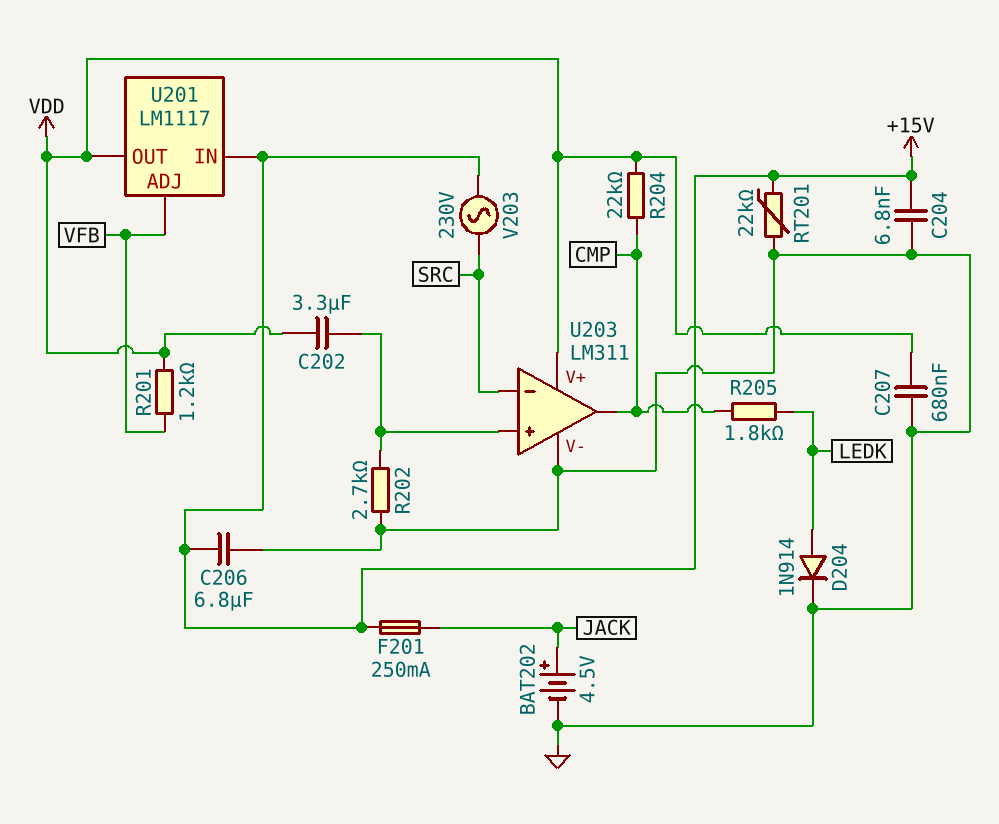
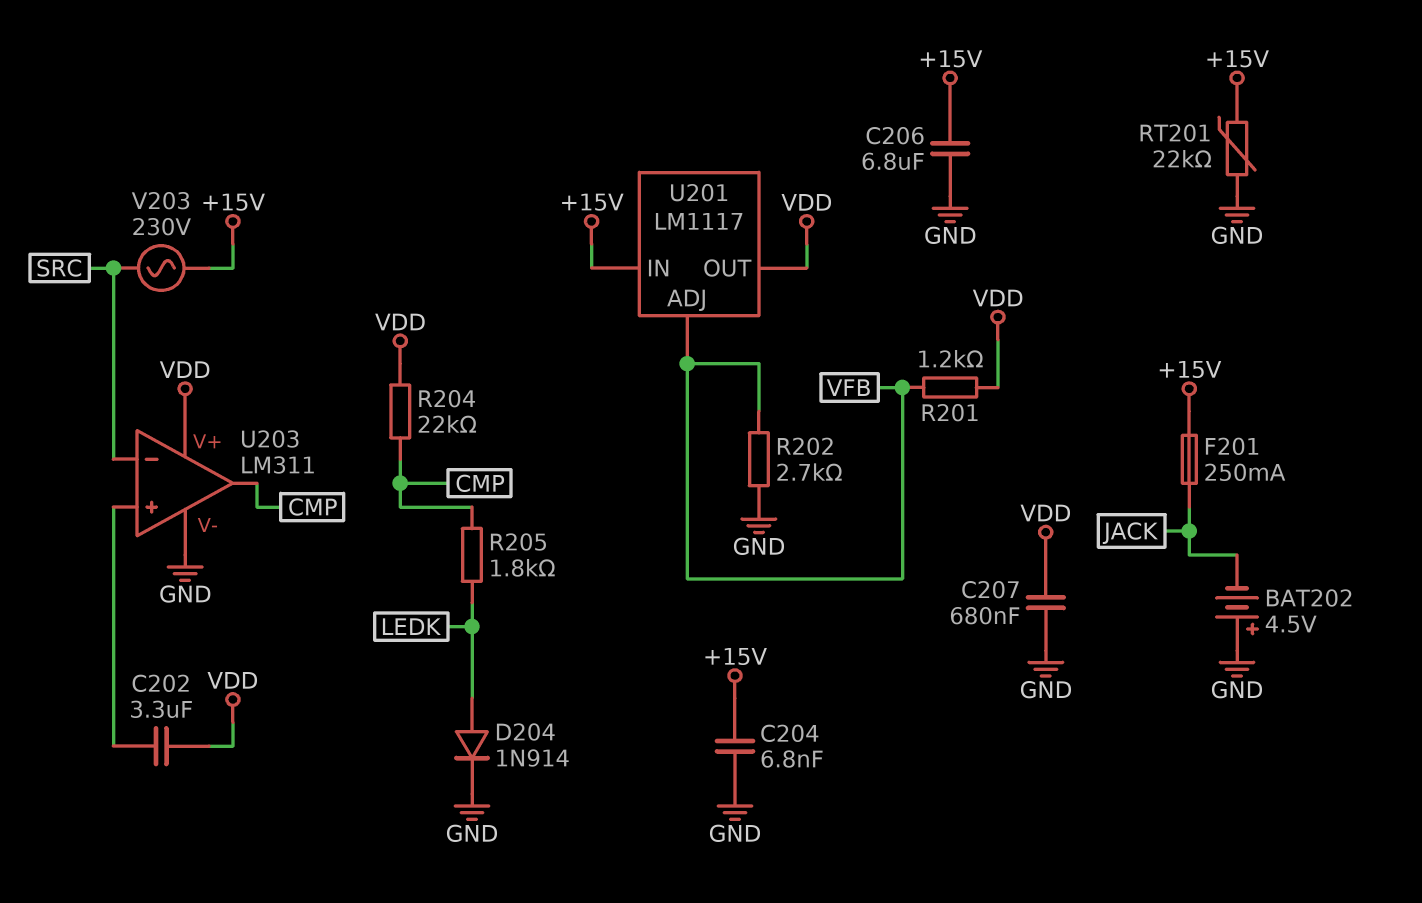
BAT202: 4.5V (plus JACK, minus GND) -> 4.5V (plus GND, minus JACK)
R202: 2.7k (GND, U203/in+) -> 2.7k (GND, VFB)

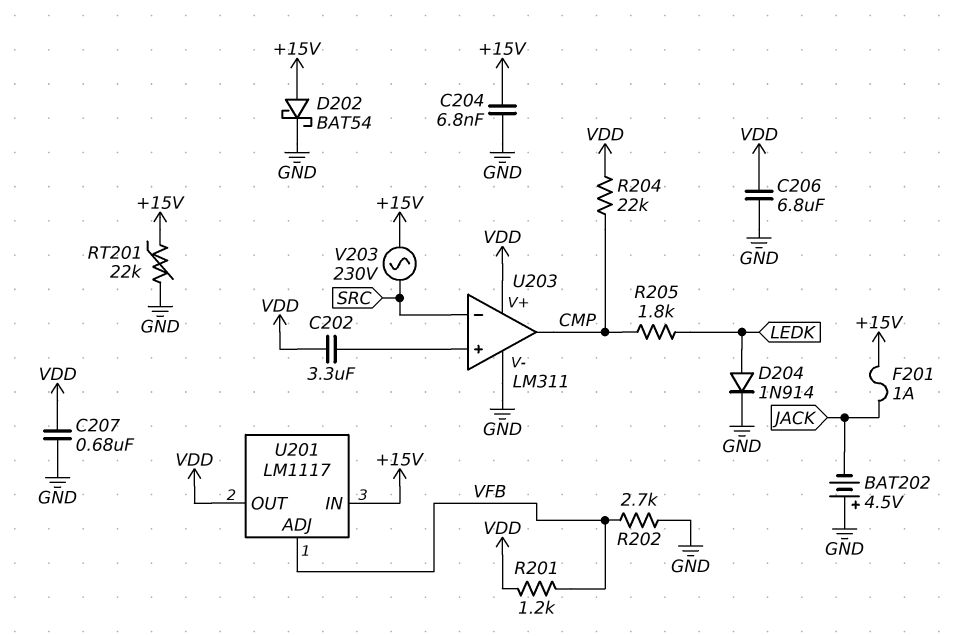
C206: 6.8uF (+15V, GND) -> 6.8uF (GND, VDD)
D202: none -> schottky BAT54 (A +15V, K GND)
F201: 250mA (+15V, JACK) -> 1A (+15V, JACK)

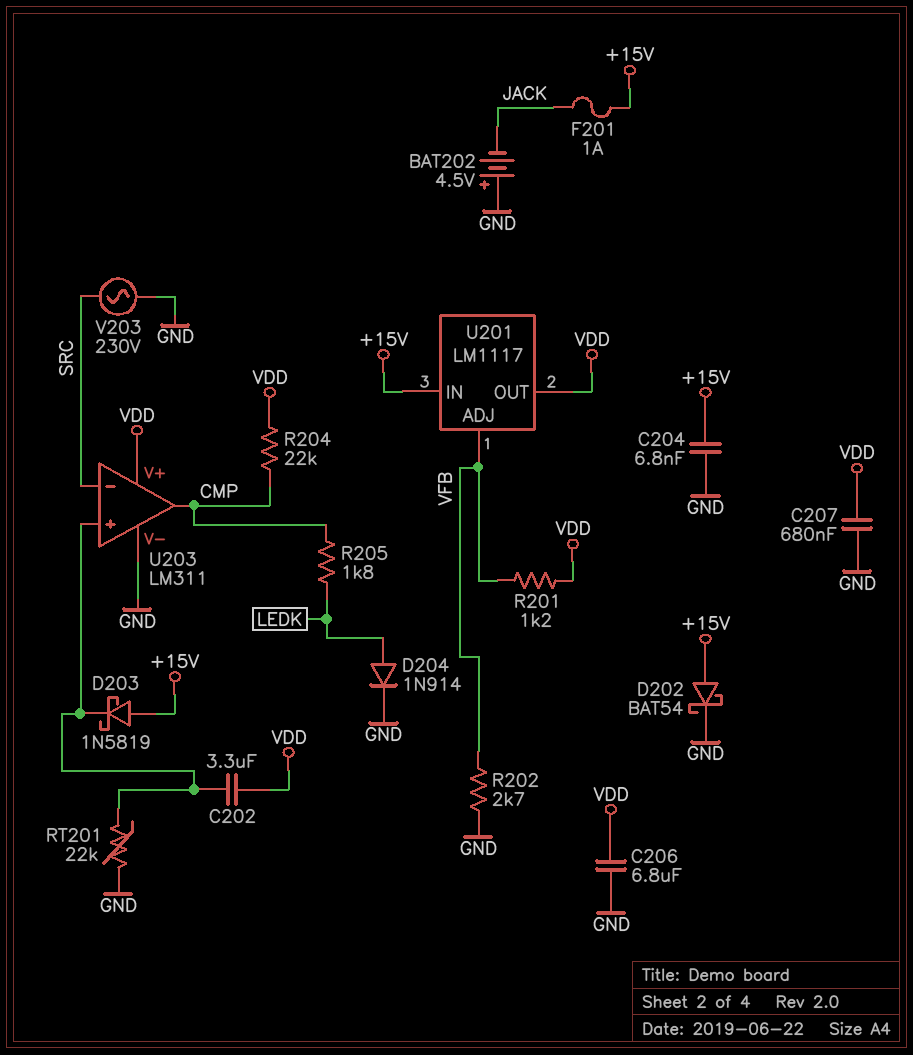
D203: none -> schottky 1N5819 (A +15V, K U203/in+)
RT201: 22k (+15V, GND) -> 22k (GND, U203/in+)
V203: AC 230V (+15V, SRC) -> AC 230V (GND, SRC)

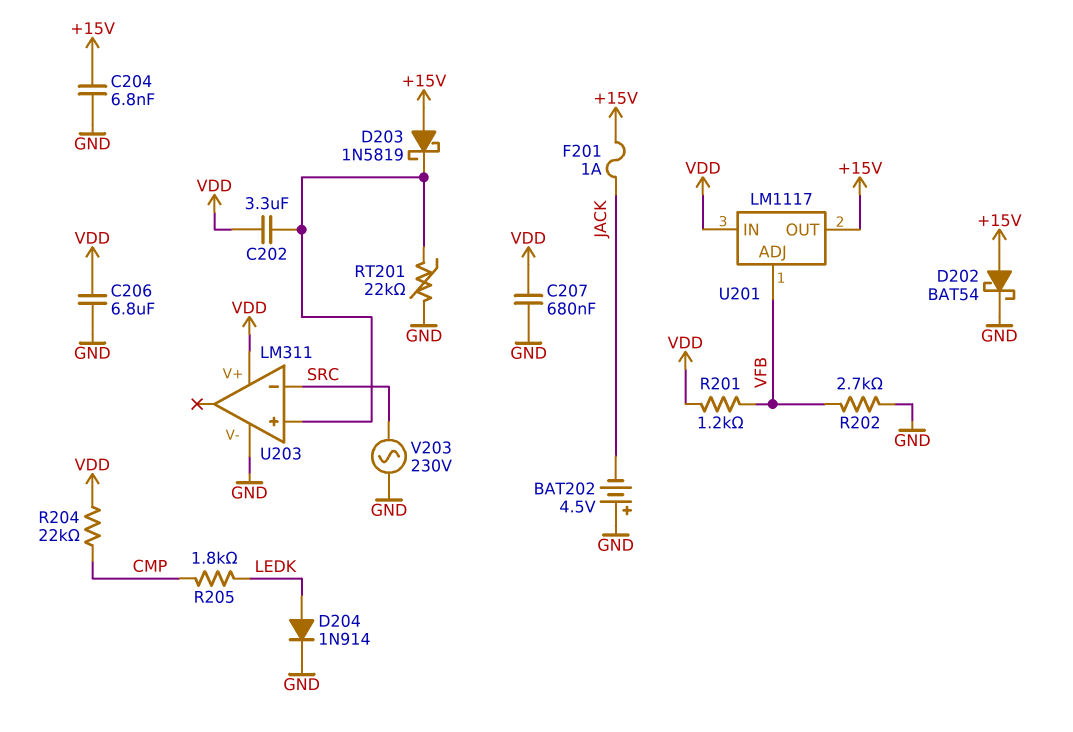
U201 pin IN: +15V -> VDD
U201 pin OUT: VDD -> +15V
U203 pin out: CMP -> none

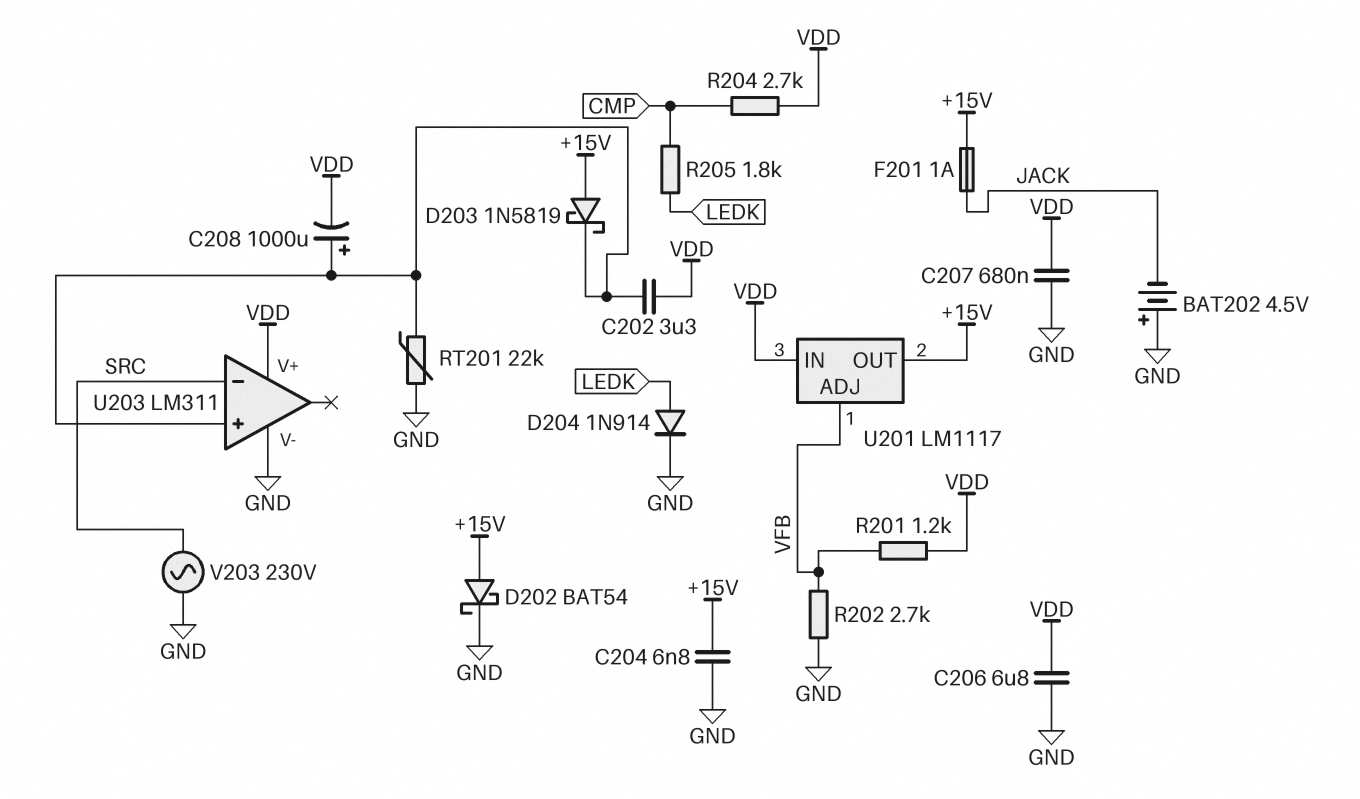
C208: none -> 1000uF (plus U203/in+, minus VDD)
R204: 22k (CMP, VDD) -> 2.7k (CMP, VDD)

